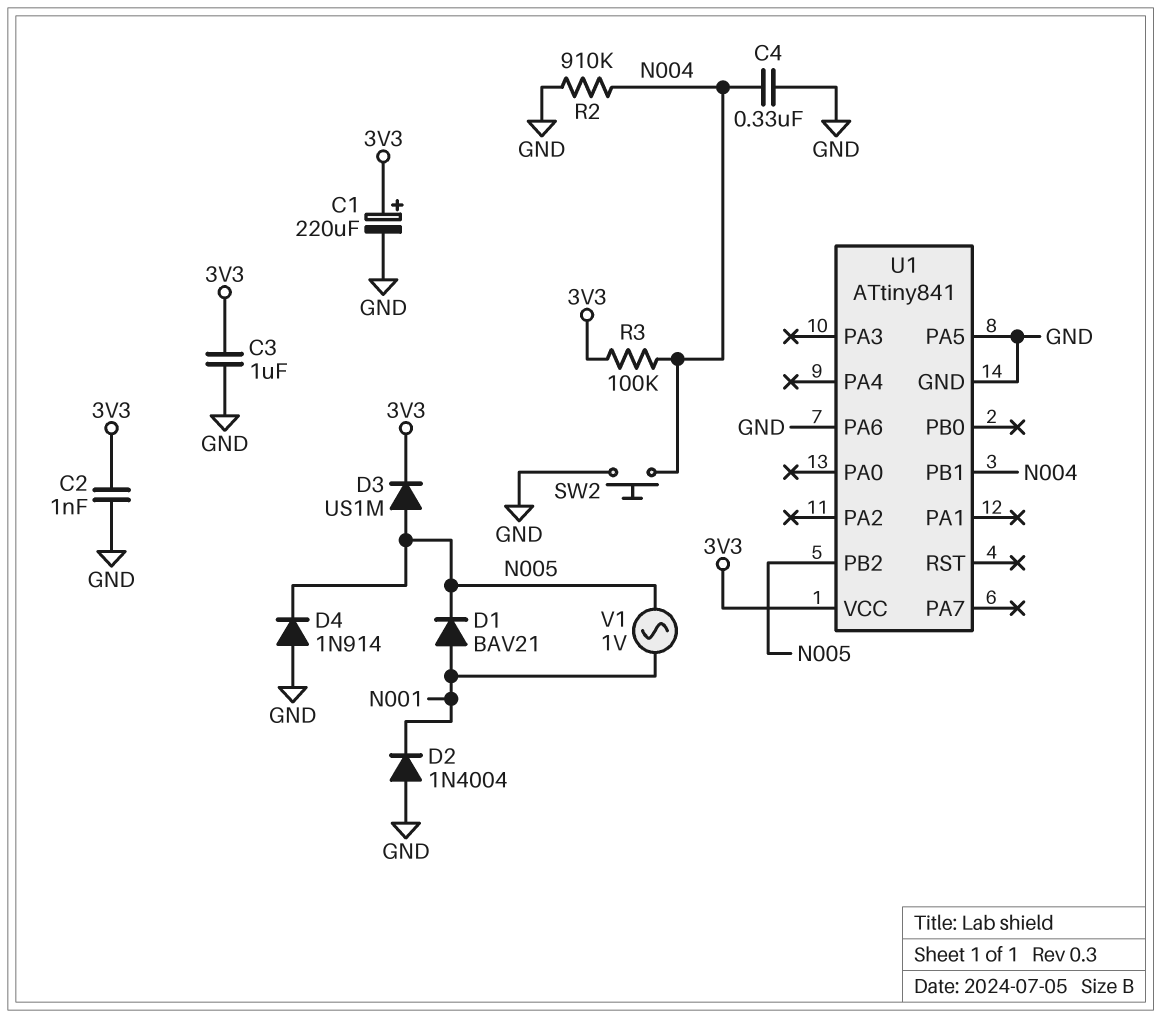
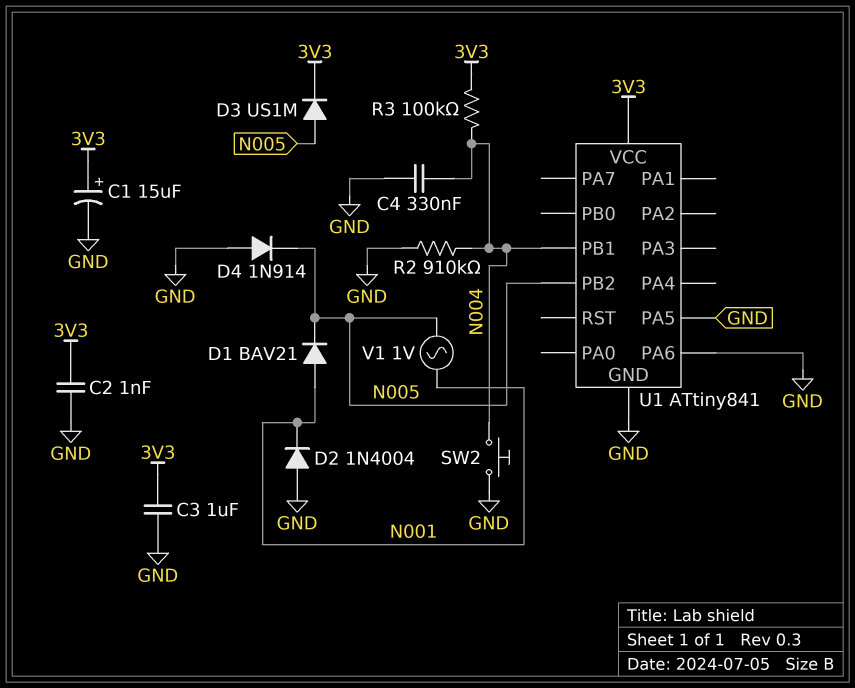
C1: 220uF (plus 3V3, minus GND) -> 15uF (plus 3V3, minus GND)

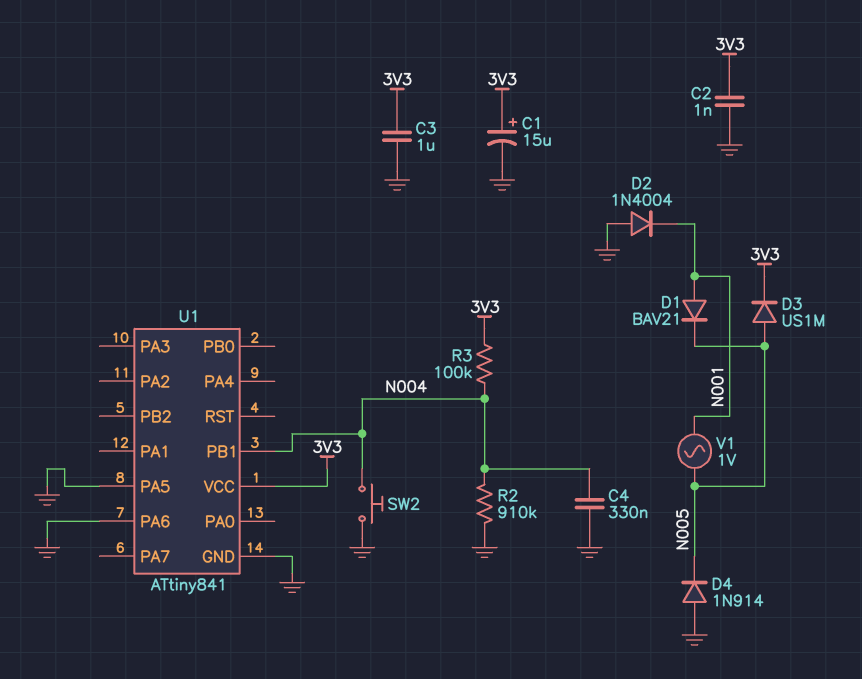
U1 pin PB2: N005 -> none

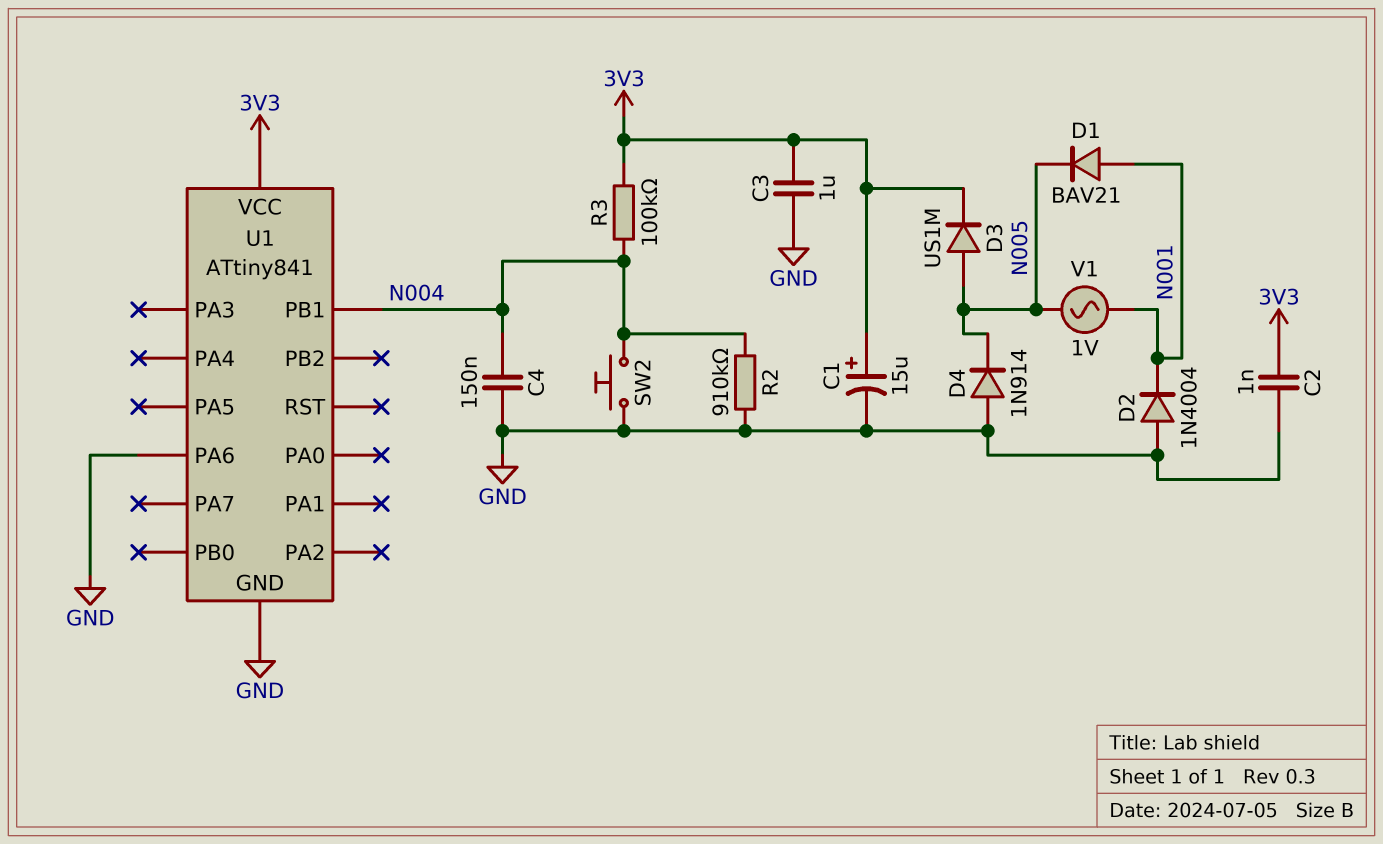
C4: 330nF (GND, N004) -> 150nF (GND, N004)
U1 pin PA5: GND -> none

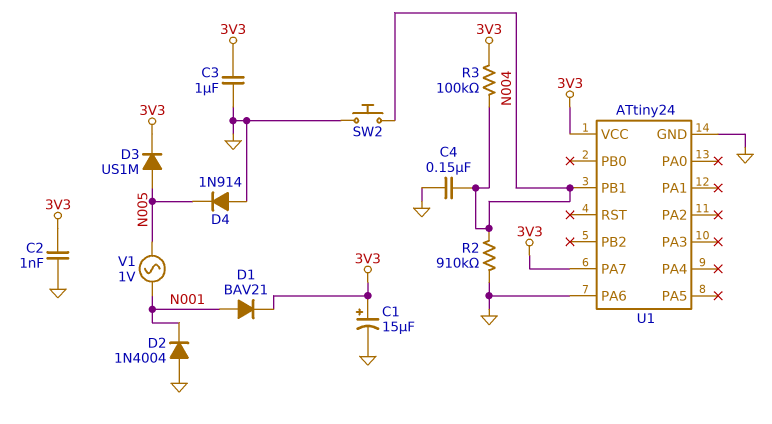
D1: diode BAV21 (A N001, K N005) -> diode BAV21 (A N001, K 3V3)
U1: ATtiny841 -> ATtiny24
U1 pin PA7: none -> 3V3

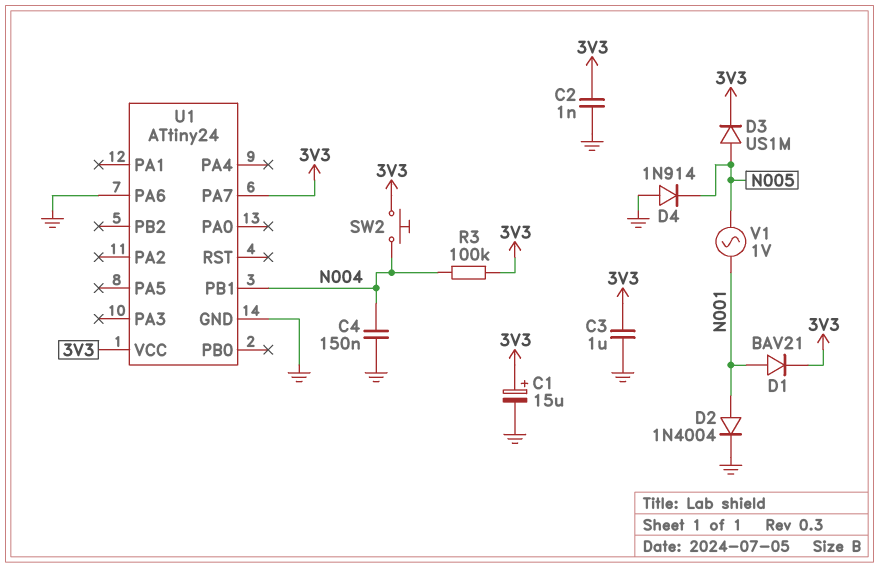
D2: diode 1N4004 (A GND, K N001) -> diode 1N4004 (A N001, K GND)
R2: 910k (GND, N004) -> none
SW2: button (GND, N004) -> button (3V3, N004)

